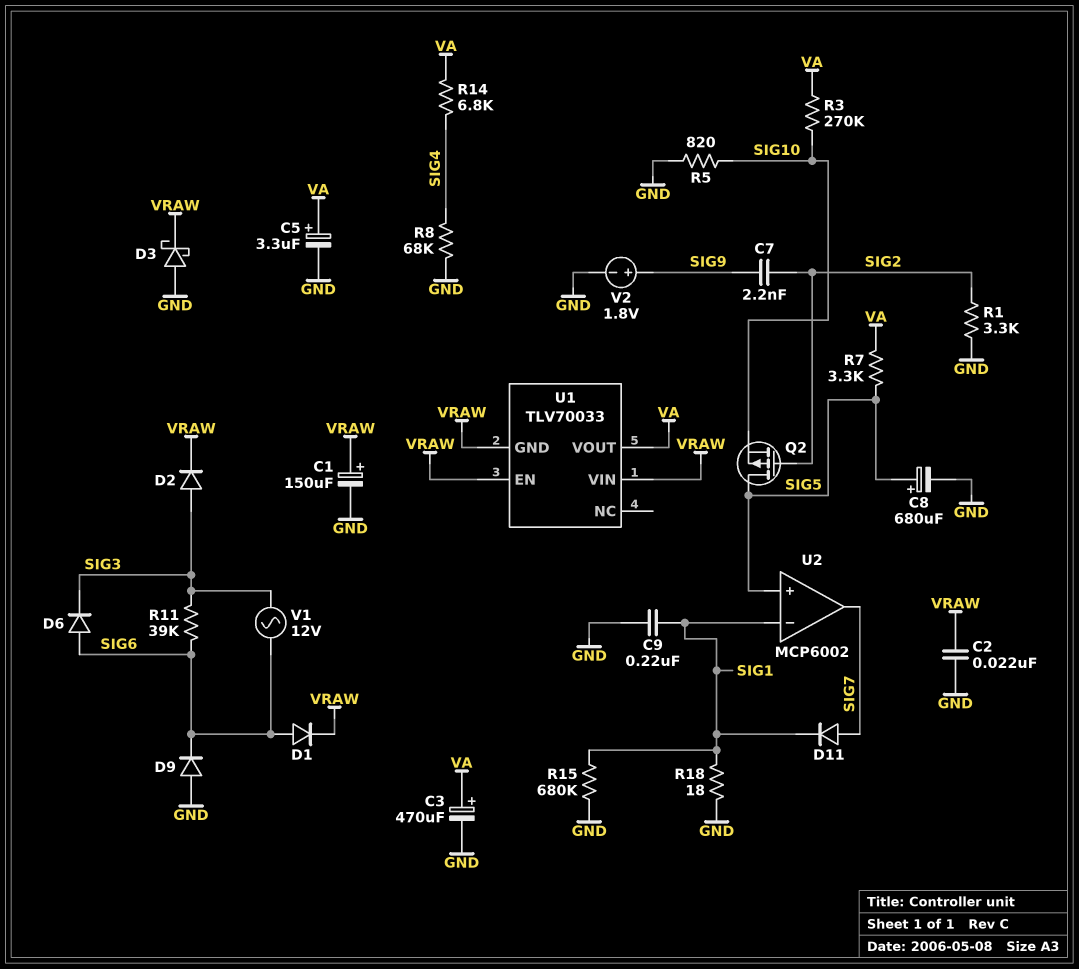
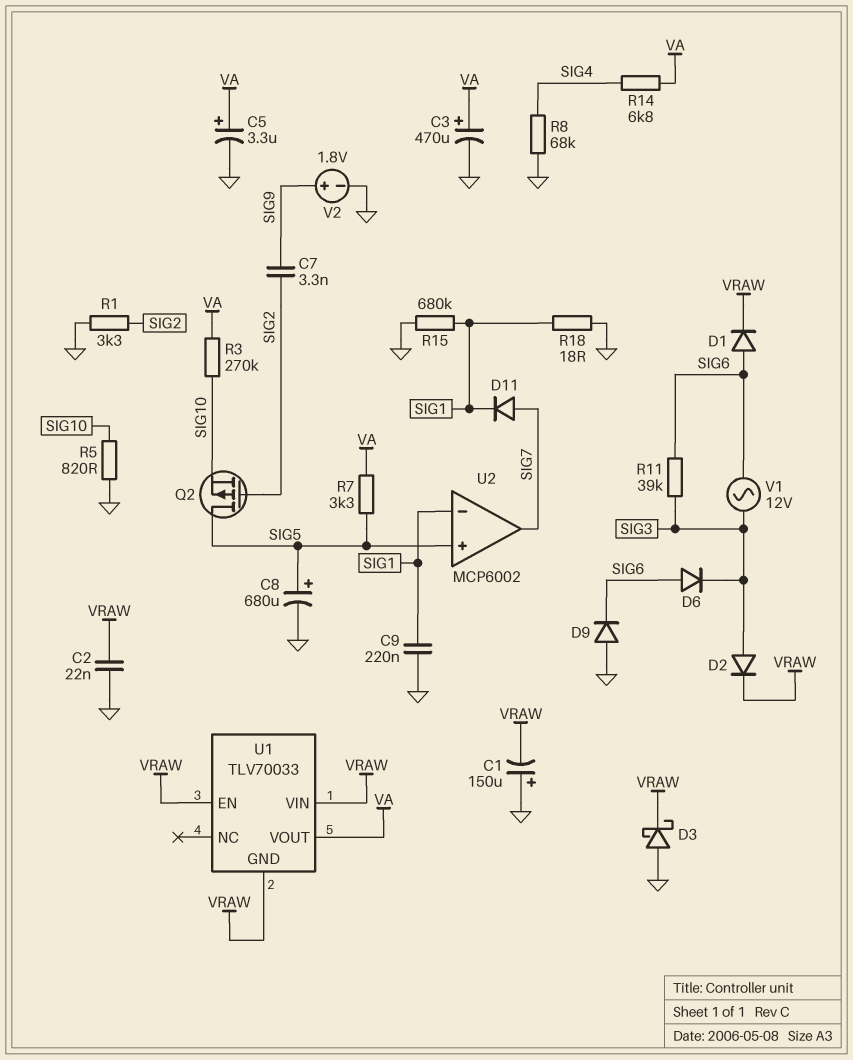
C1: 150uF (plus VRAW, minus GND) -> 150uF (plus GND, minus VRAW)
C7: 2.2nF (SIG2, SIG9) -> 3.3nF (SIG2, SIG9)

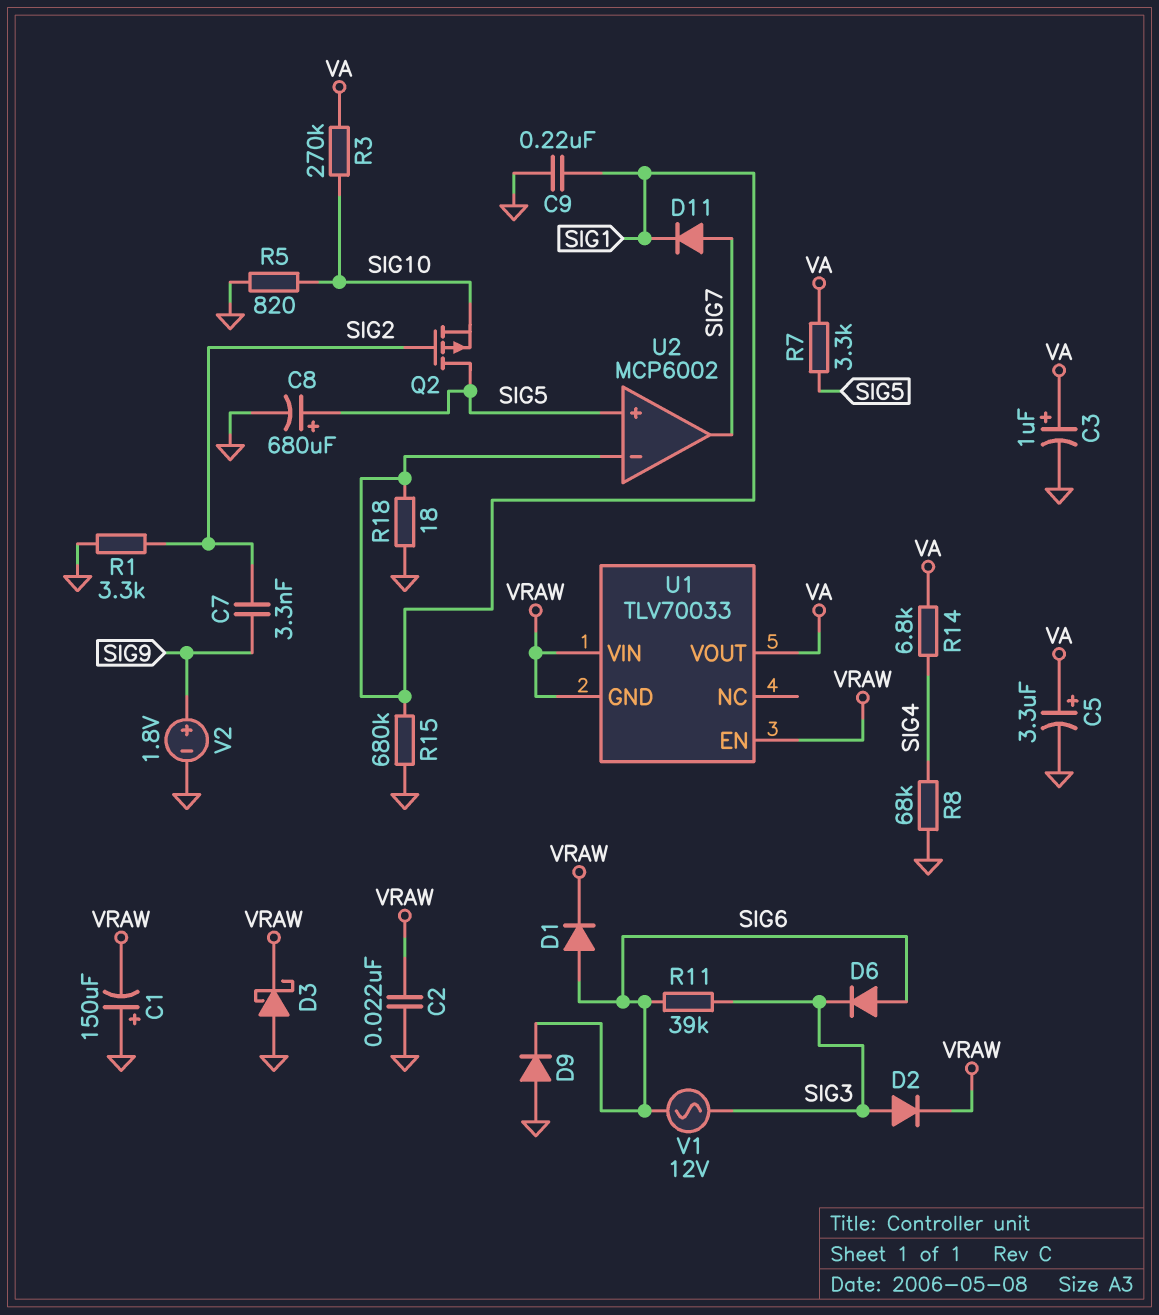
C3: 470uF (plus VA, minus GND) -> 1uF (plus VA, minus GND)

